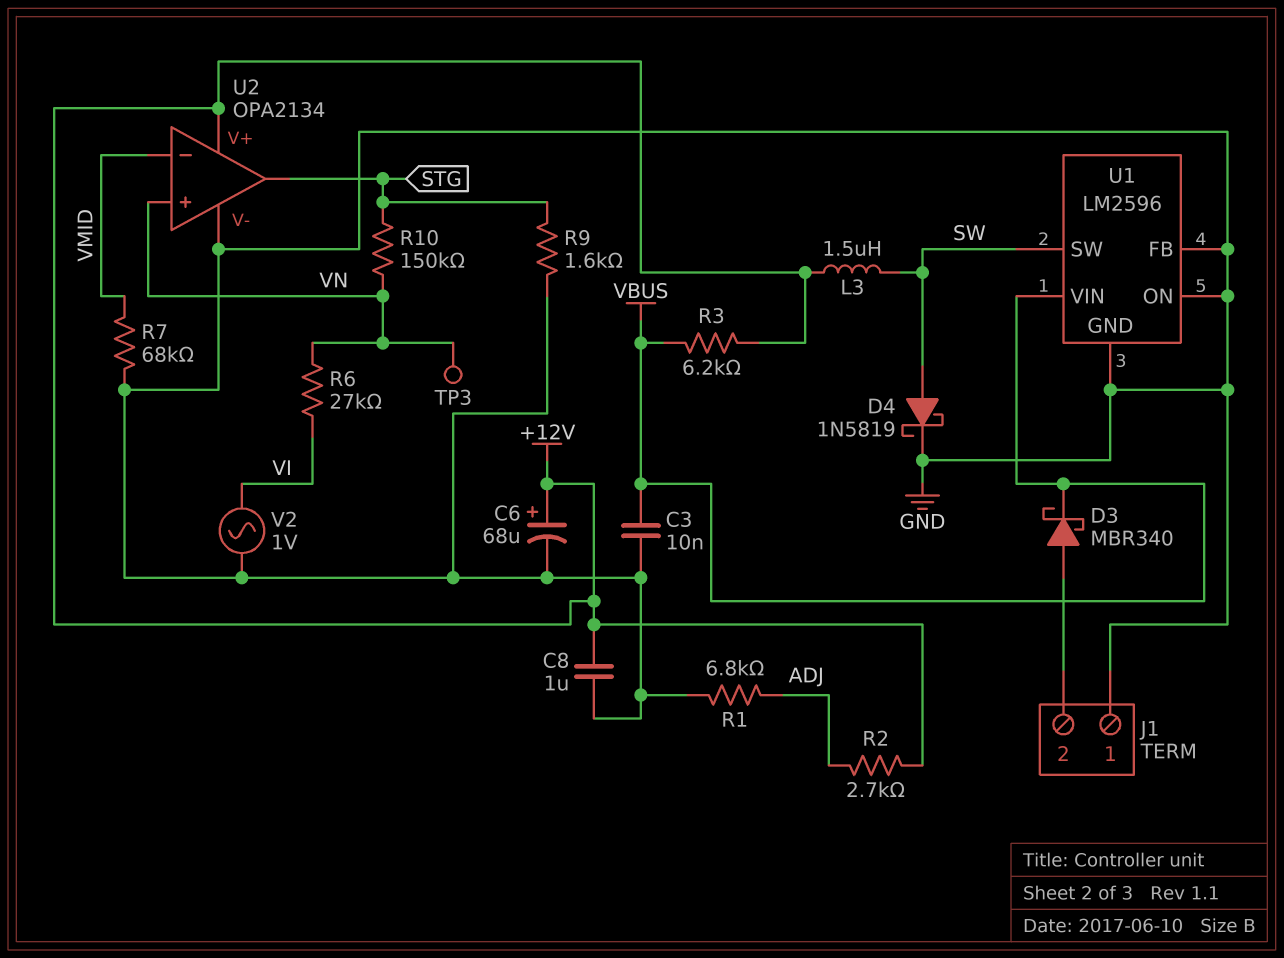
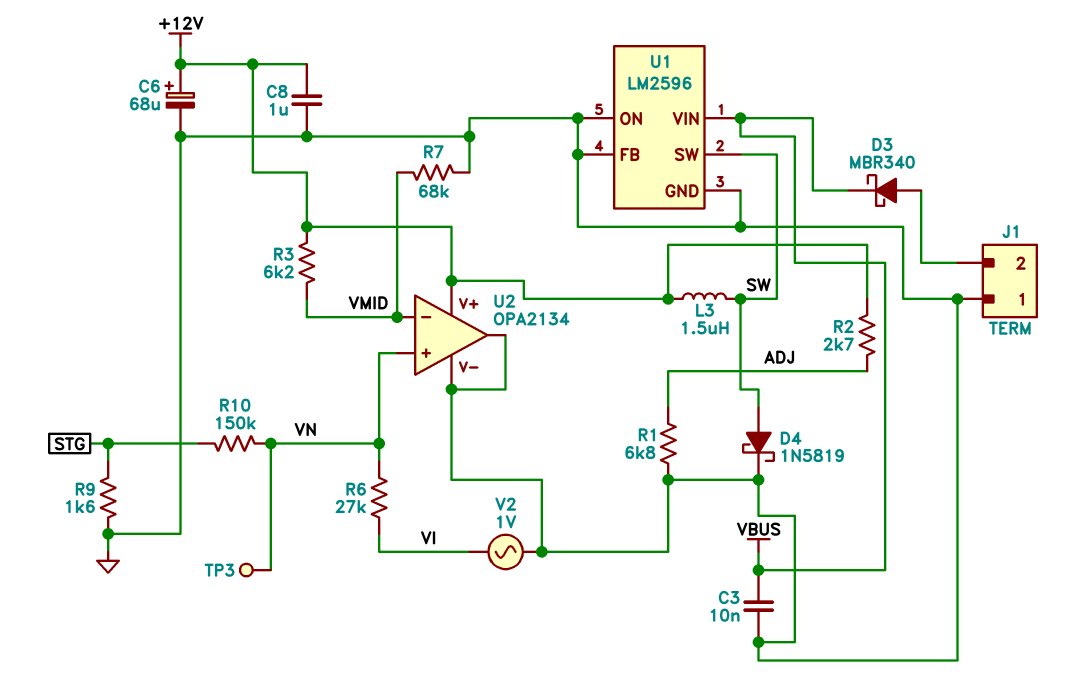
R3: 6.2k (+12V, VBUS) -> 6.2k (+12V, VMID)
U2 pin out: STG -> GND

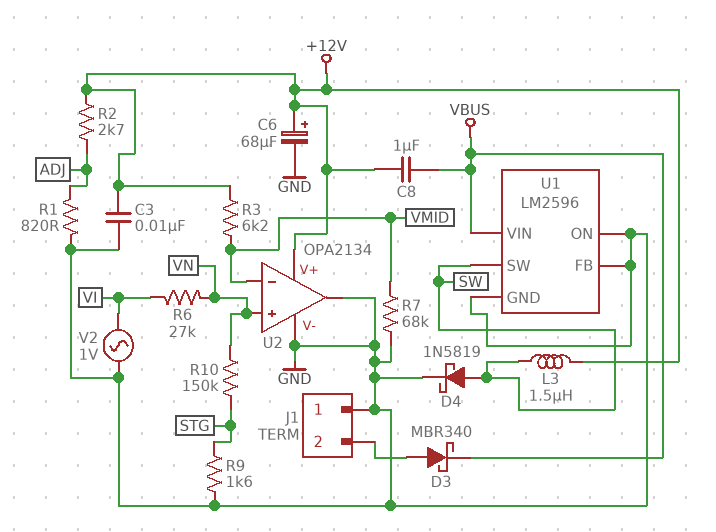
C3: 10nF (GND, VBUS) -> 10nF (+12V, GND)
C8: 1uF (+12V, GND) -> 1uF (+12V, VBUS)
R1: 6.8k (ADJ, GND) -> 820 (ADJ, GND)
TP3: test point (VN) -> none

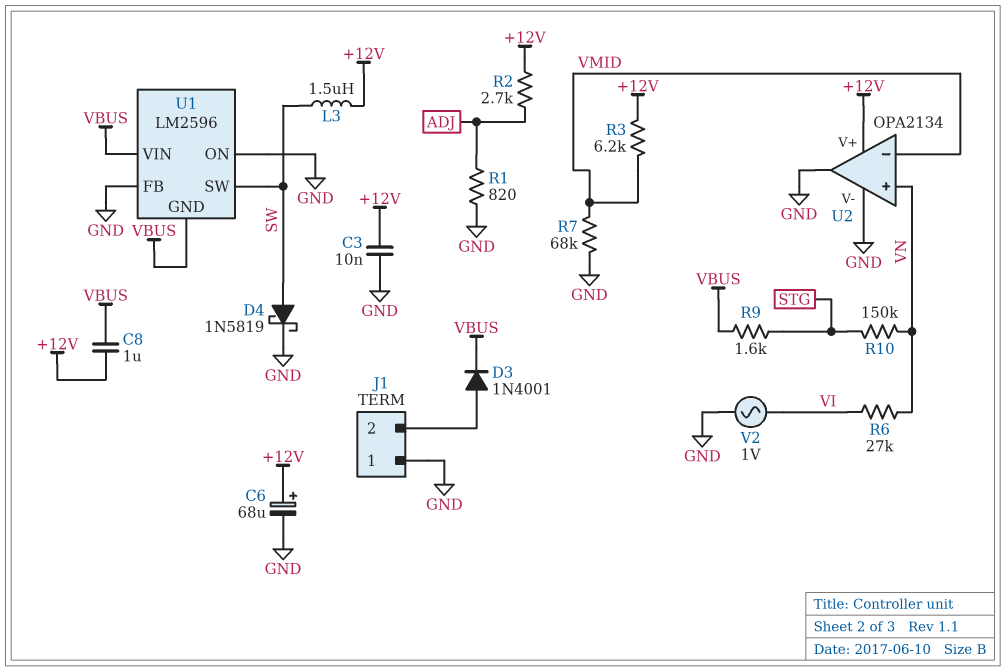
D3: schottky MBR340 (A J1/2, K VBUS) -> diode 1N4001 (A J1/2, K VBUS)
R9: 1.6k (GND, STG) -> 1.6k (STG, VBUS)
U1 pin GND: GND -> VBUS

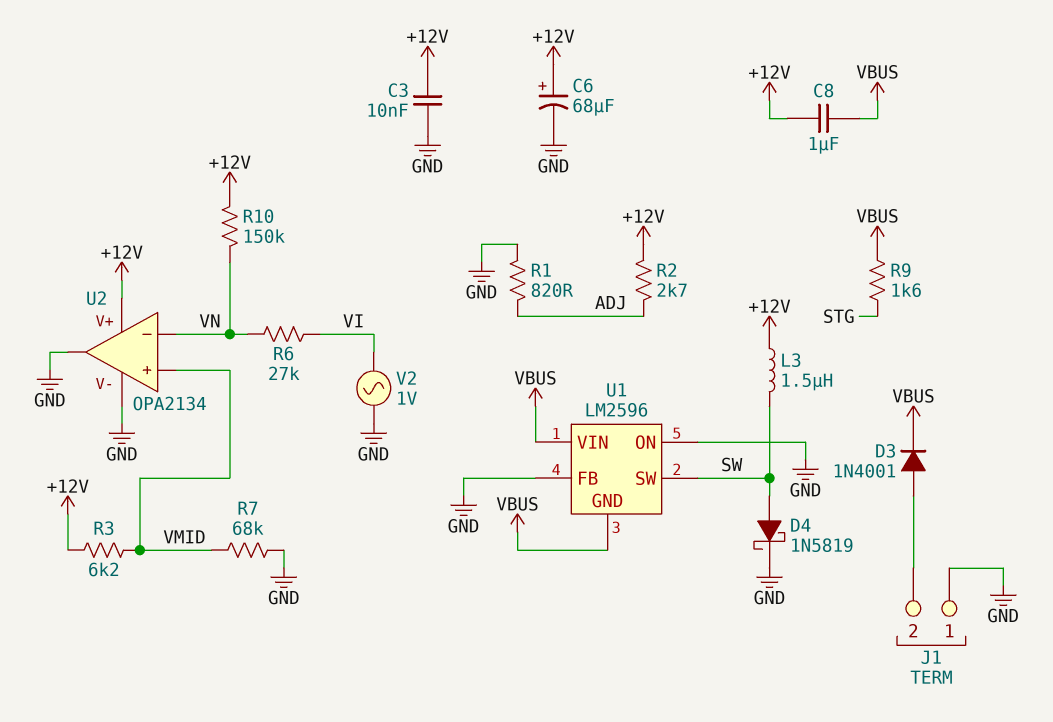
R10: 150k (STG, VN) -> 150k (+12V, VN)
U2 pin in+: VN -> VMID
U2 pin in-: VMID -> VN

